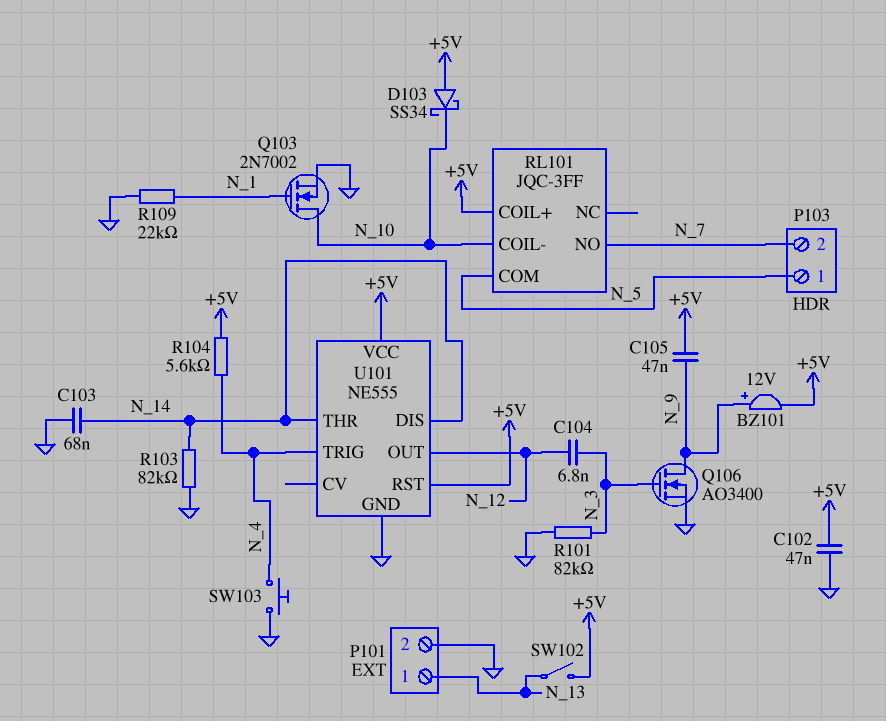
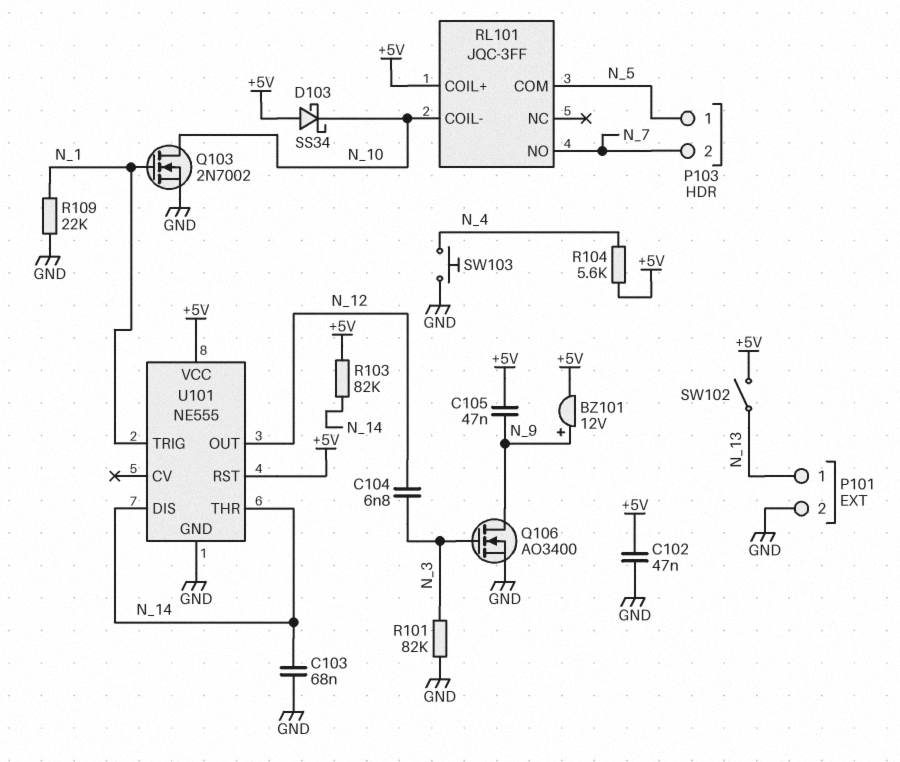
R103: 82k (GND, N_14) -> 82k (+5V, N_14)
U101 pin TRIG: N_4 -> N_1

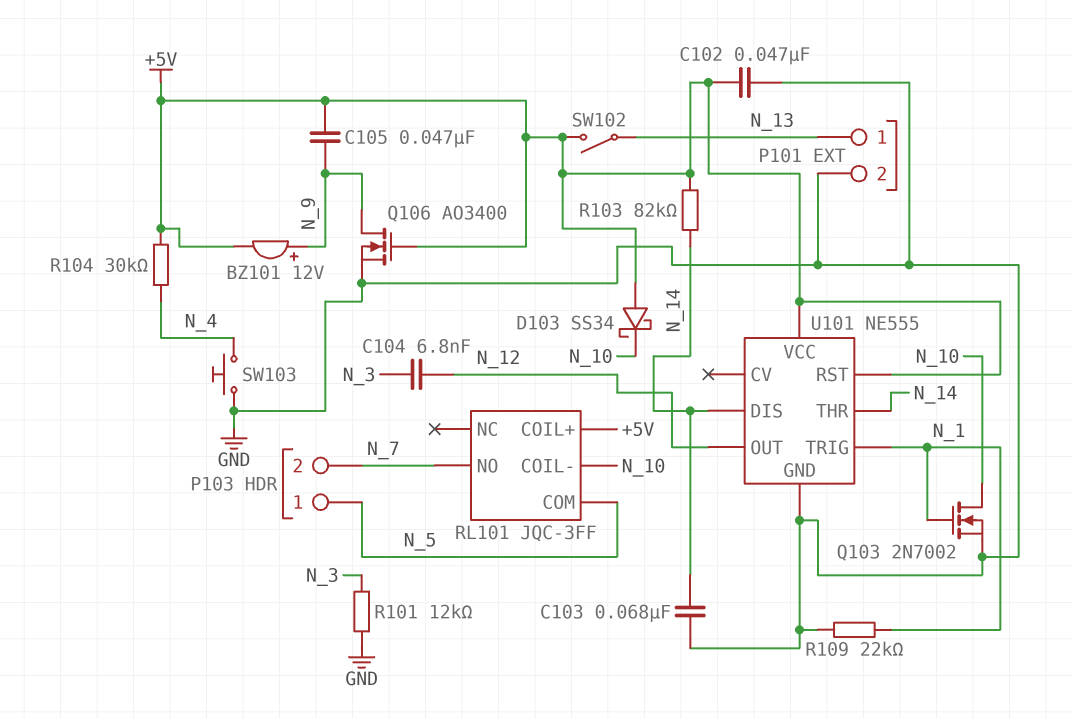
Q106: NMOS AO3400 (G N_3, D N_9, S GND) -> NMOS AO3400 (G +5V, D N_9, S GND)
R101: 82k (GND, N_3) -> 12k (GND, N_3)
R104: 5.6k (+5V, N_4) -> 30k (+5V, N_4)

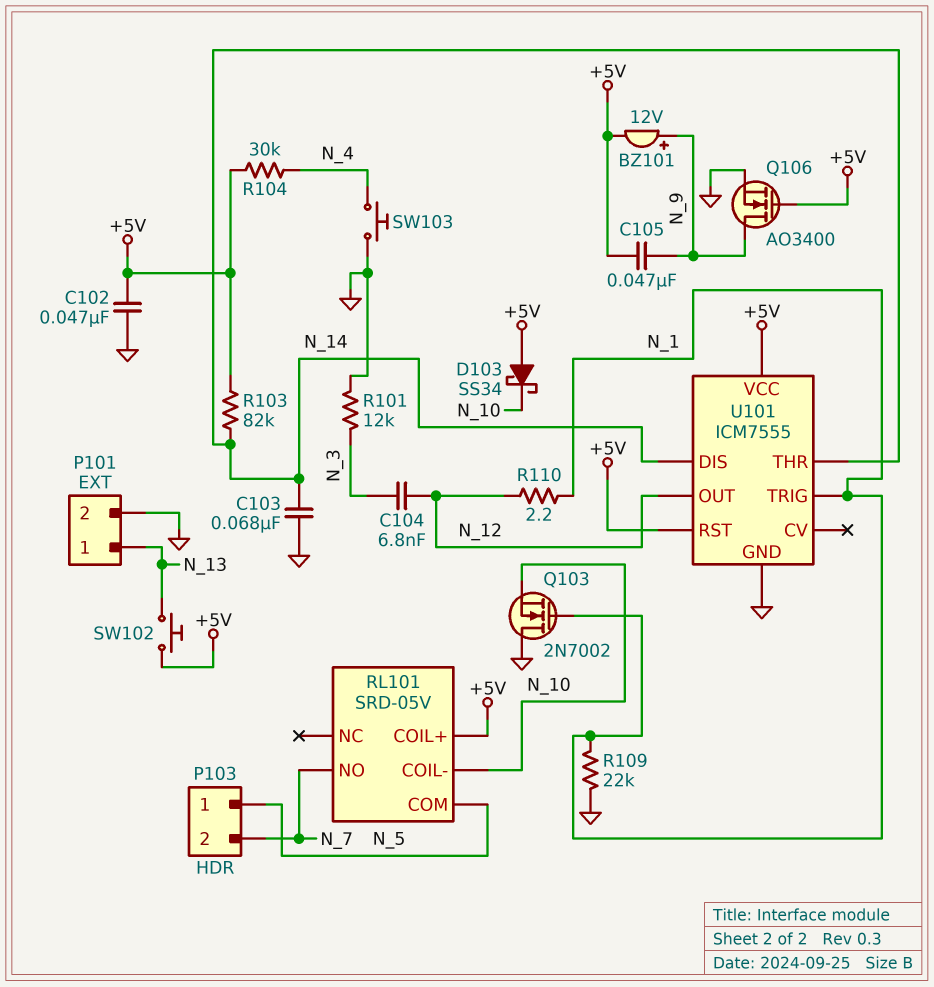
Q103: NMOS 2N7002 (G N_1, D N_10, S GND) -> NMOS 2N7002 (G N_1, D GND, S N_10)
R110: none -> 2.2 (N_1, N_12)
RL101: JQC-3FF -> SRD-05V
SW102: switch (+5V, N_13) -> button (+5V, N_13)
U101: NE555 -> ICM7555

